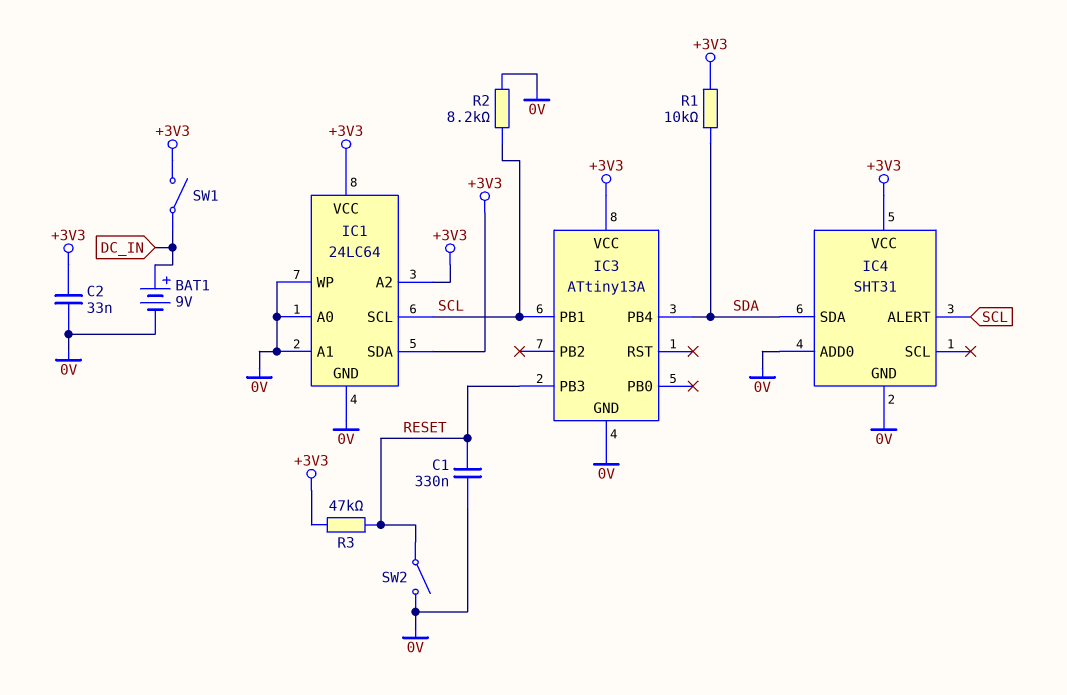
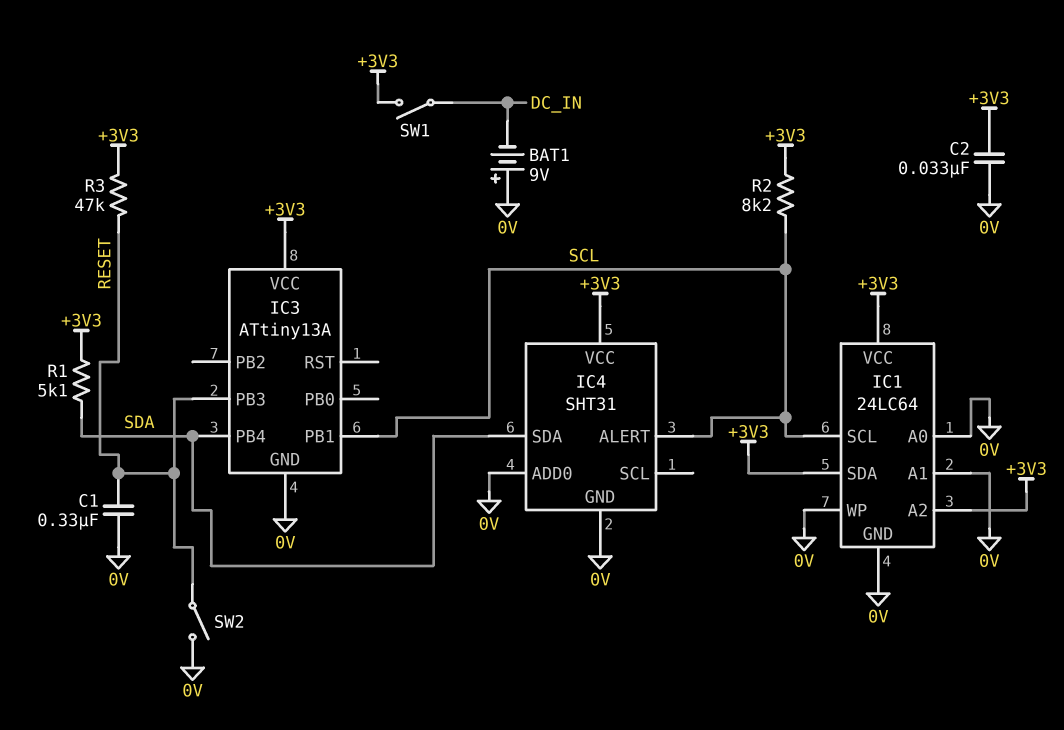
BAT1: 9V (plus DC_IN, minus 0V) -> 9V (plus 0V, minus DC_IN)
R1: 10k (+3V3, SDA) -> 5.1k (+3V3, SDA)
R2: 8.2k (0V, SCL) -> 8.2k (+3V3, SCL)

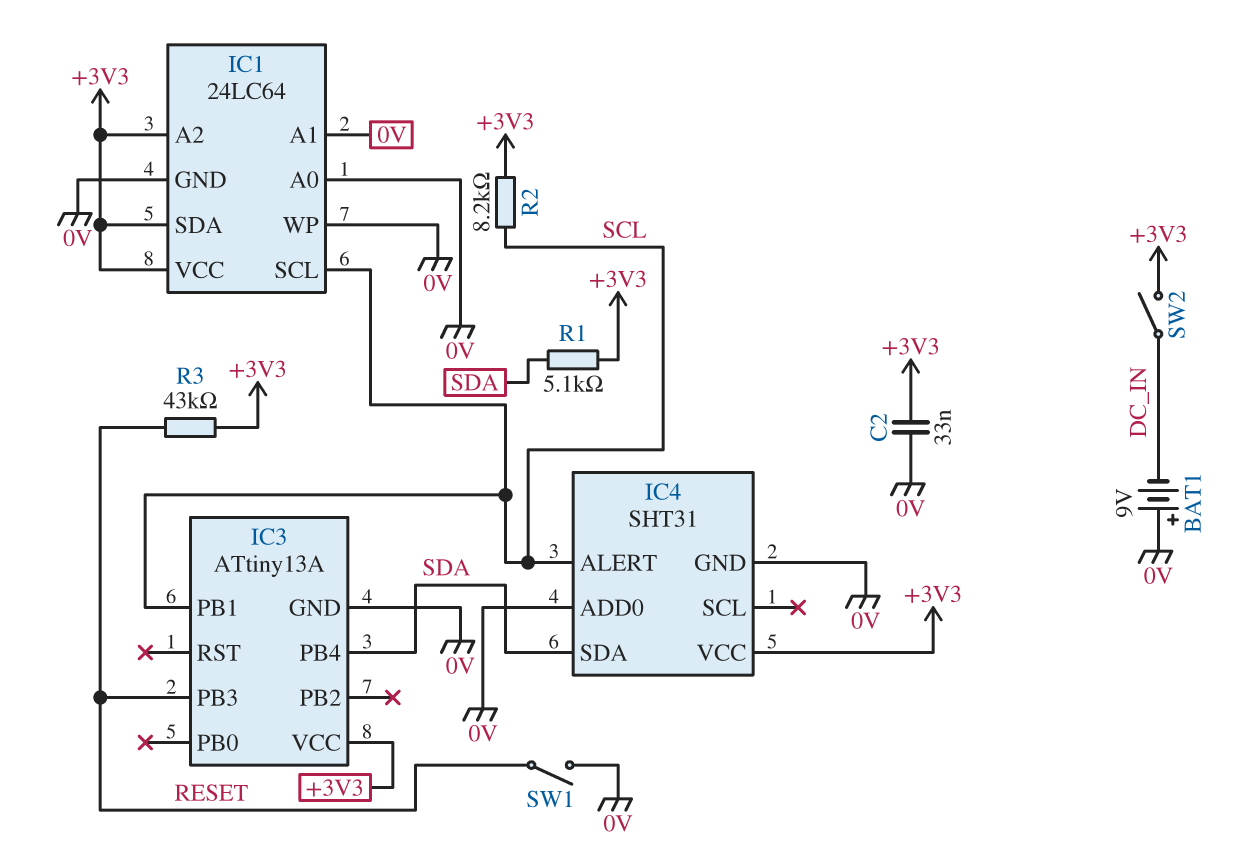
C1: 330nF (0V, RESET) -> none
R3: 47k (+3V3, RESET) -> 43k (+3V3, RESET)
SW1: switch (+3V3, DC_IN) -> switch (0V, RESET)
SW2: switch (0V, RESET) -> switch (+3V3, DC_IN)

